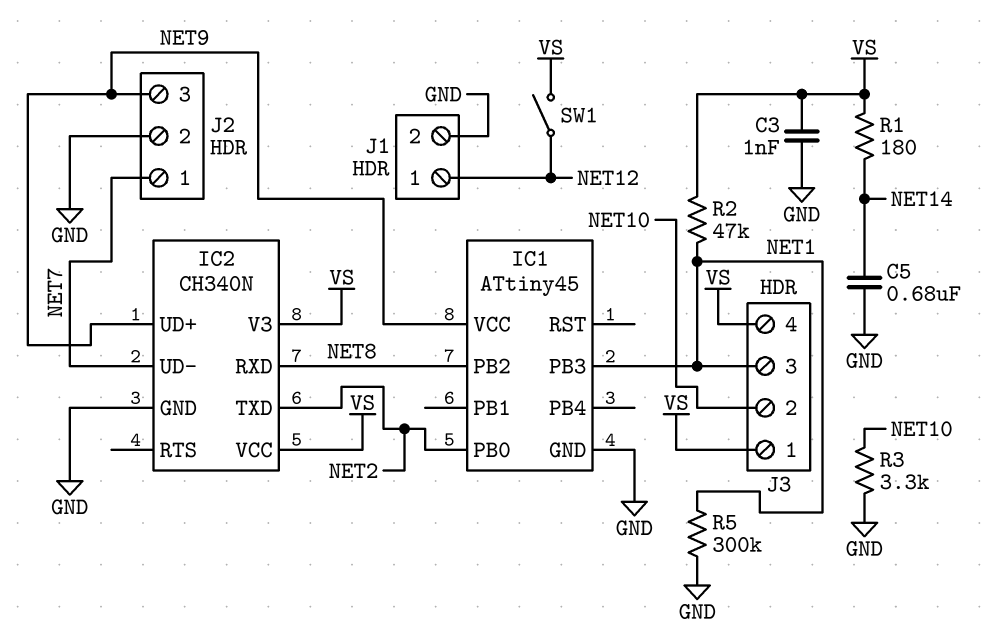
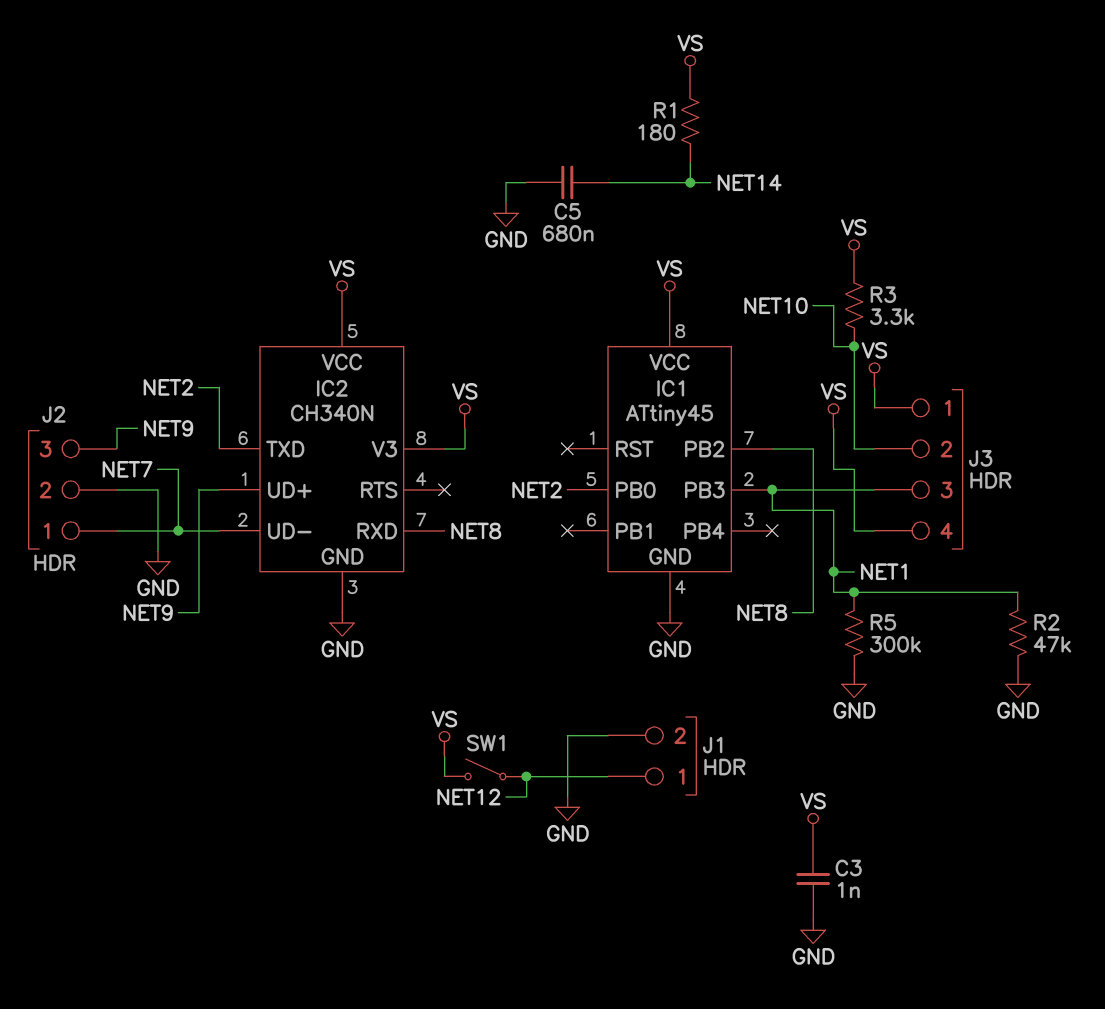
IC1 pin VCC: NET9 -> VS
R2: 47k (NET1, VS) -> 47k (GND, NET1)
R3: 3.3k (GND, NET10) -> 3.3k (NET10, VS)

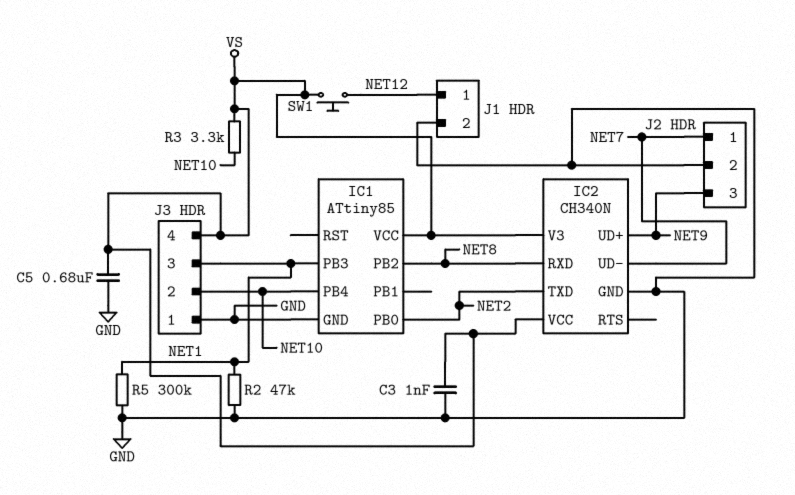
C5: 680nF (GND, NET14) -> 680nF (GND, VS)
IC1: ATtiny45 -> ATtiny85
IC1 pin PB4: none -> NET10
J3 pin 1: VS -> GND
R1: 180 (NET14, VS) -> none
SW1: switch (NET12, VS) -> button (NET12, VS)

